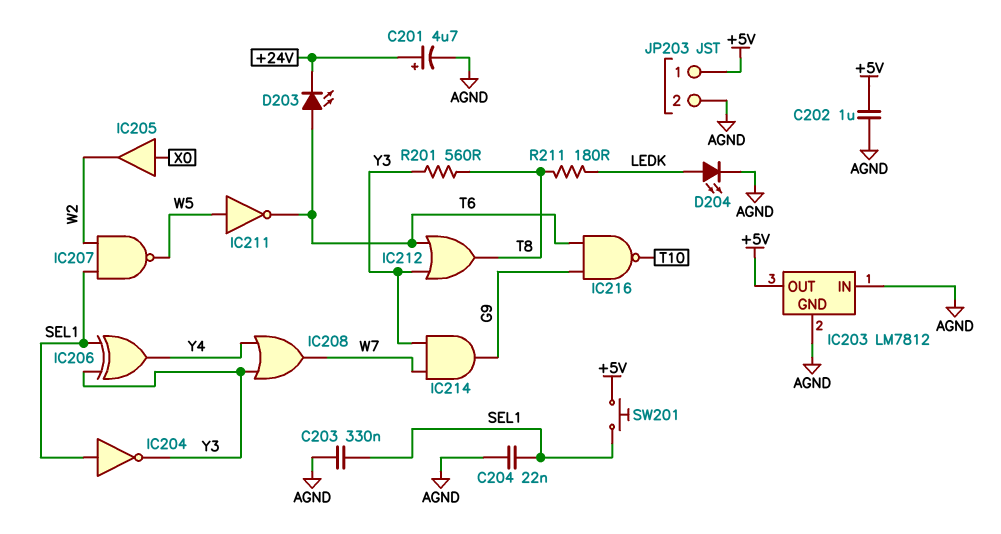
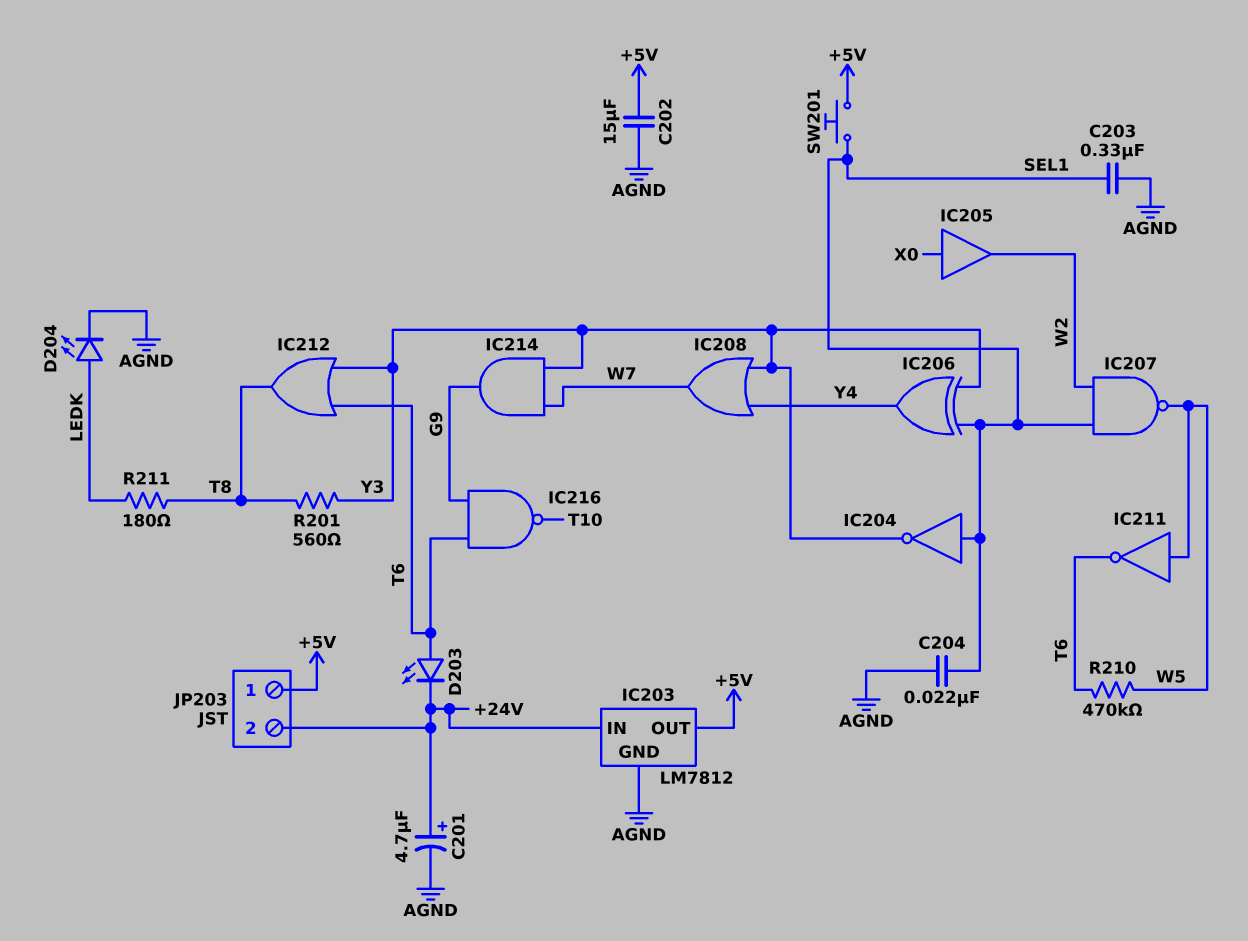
C202: 1uF (+5V, AGND) -> 15uF (+5V, AGND)
IC203 pin IN: AGND -> +24V
JP203 pin 2: AGND -> +24V
R210: none -> 470k (T6, W5)

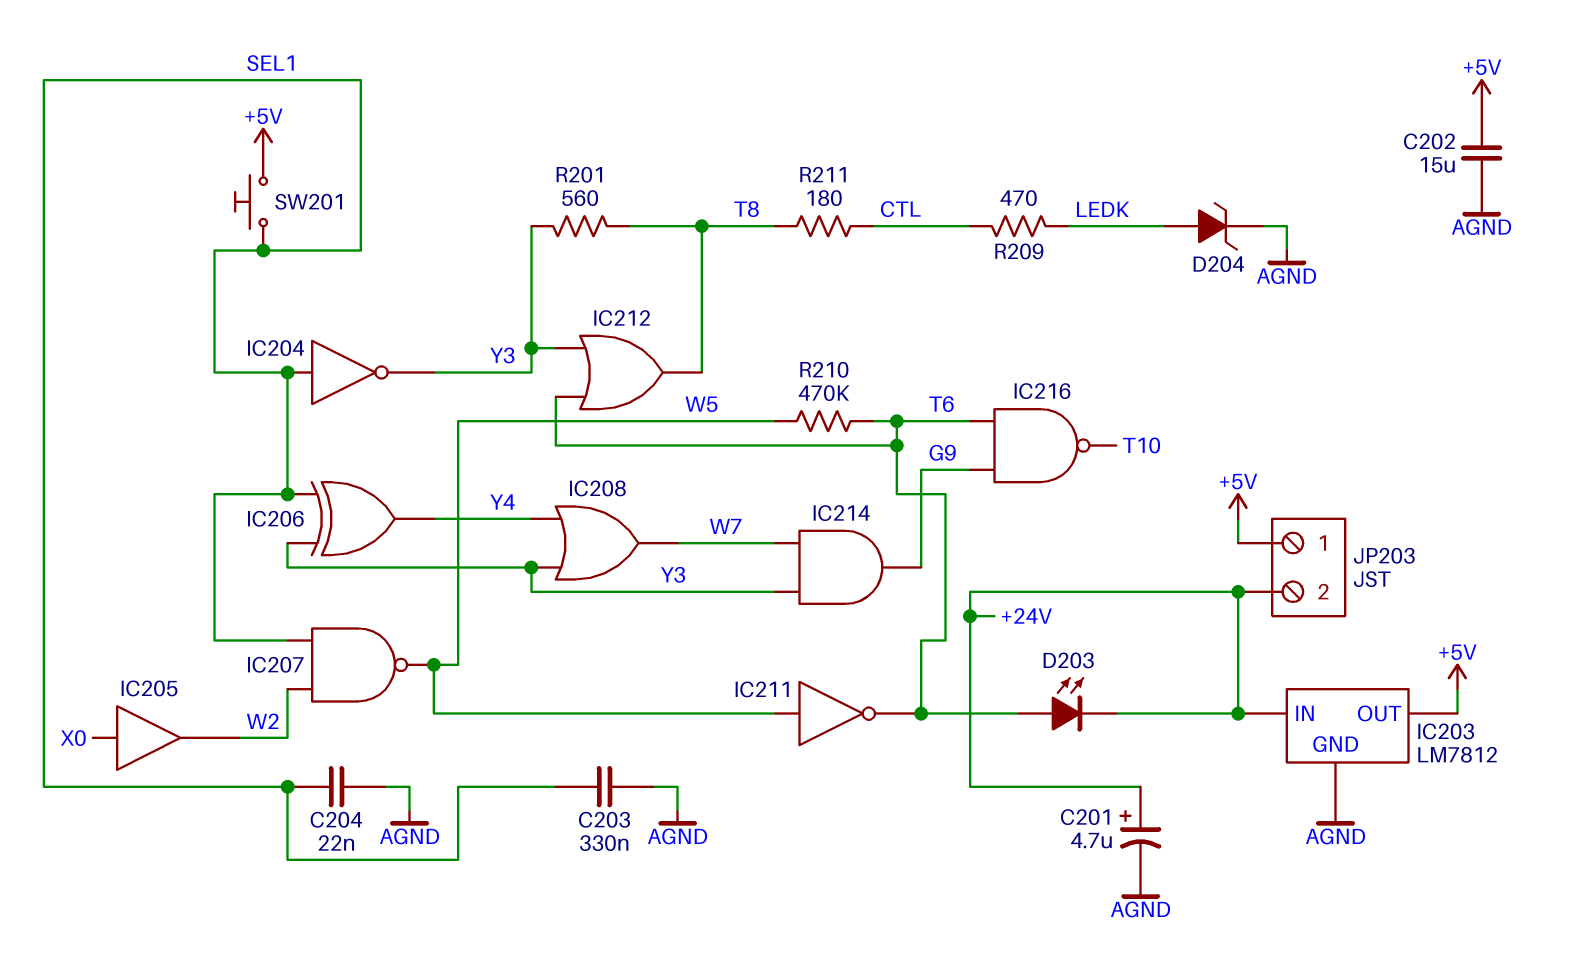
D204: LED (A LEDK, K AGND) -> zener (A LEDK, K AGND)
R209: none -> 470 (CTL, LEDK)
R211: 180 (LEDK, T8) -> 180 (CTL, T8)

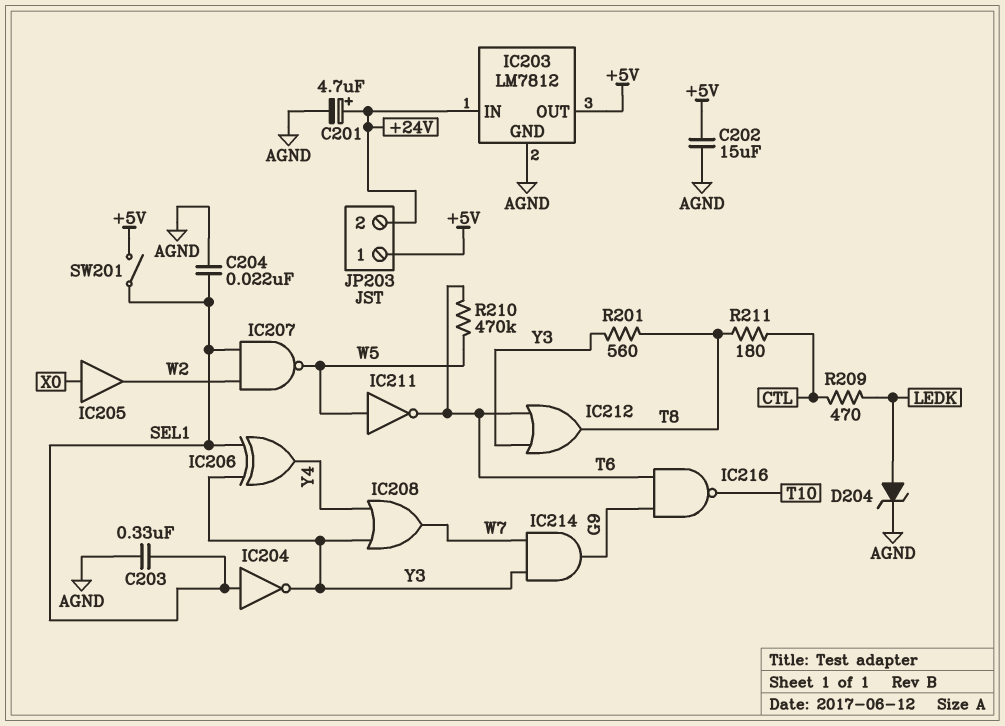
D203: LED (A T6, K +24V) -> none
SW201: button (+5V, SEL1) -> switch (+5V, SEL1)

